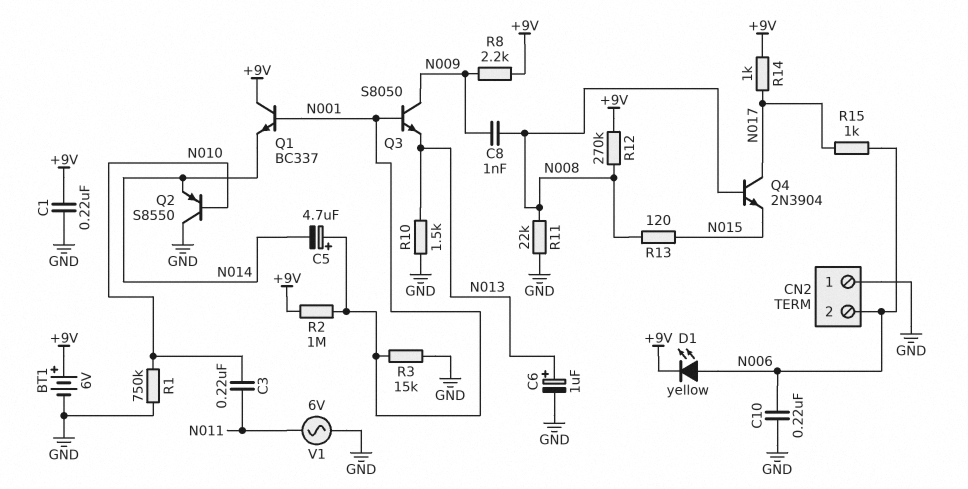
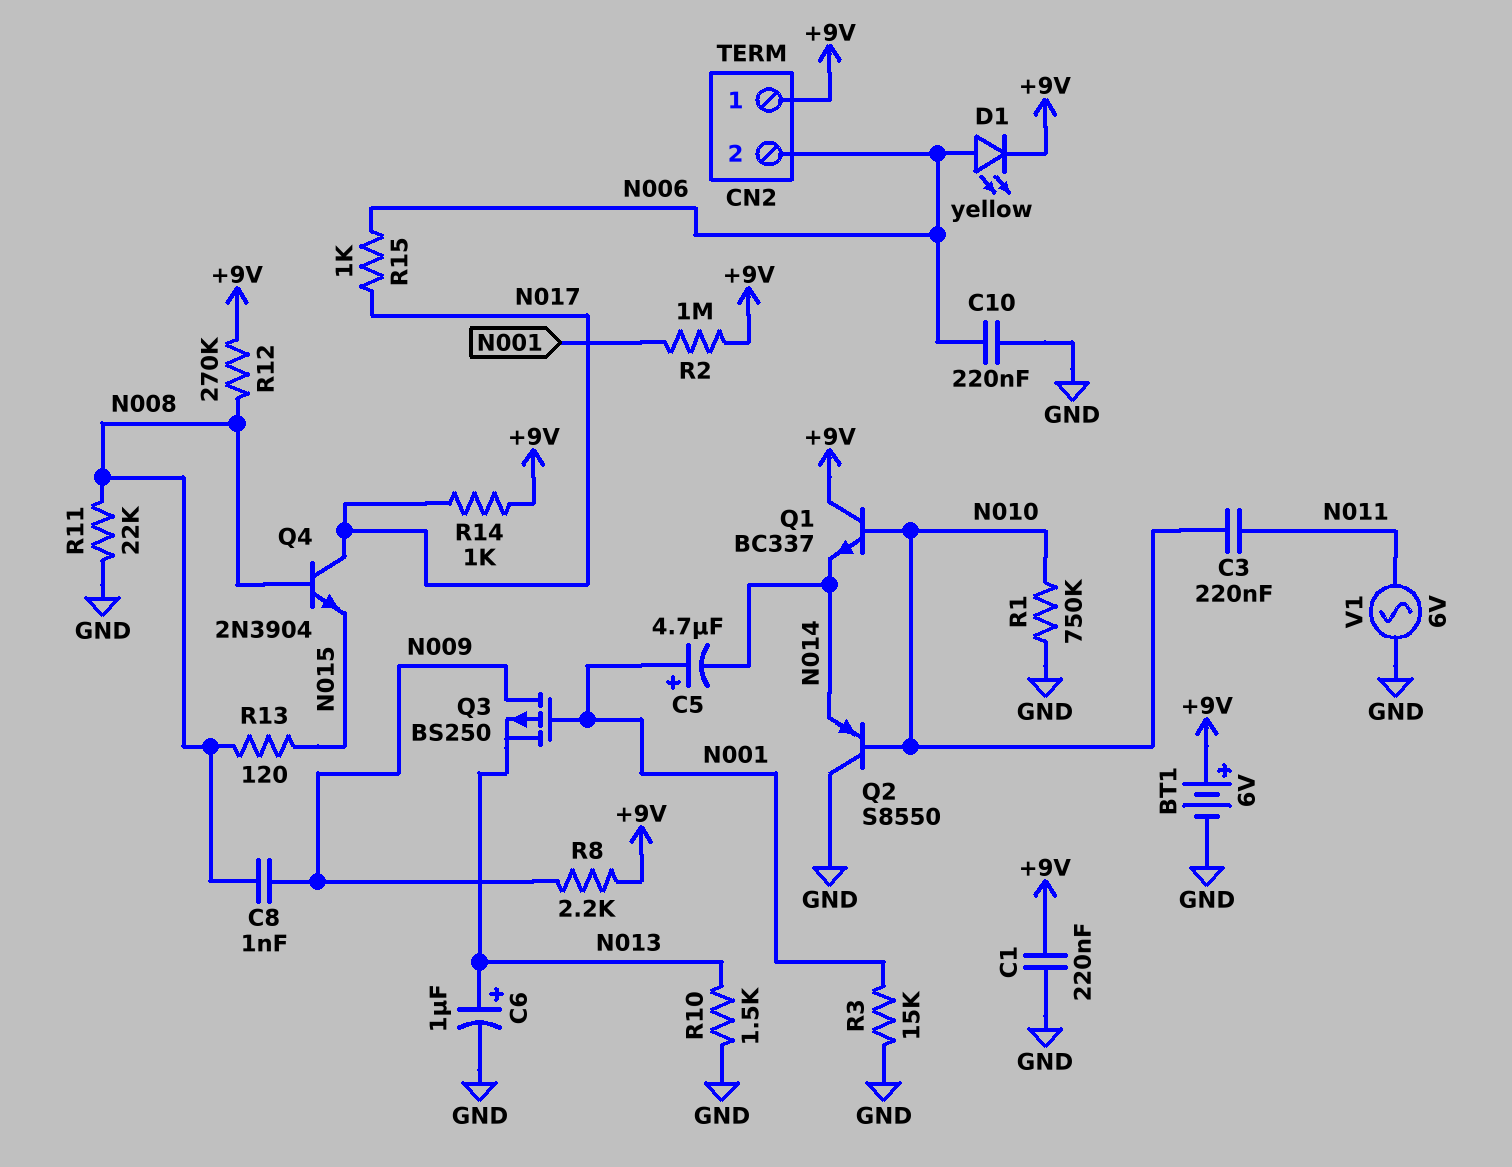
CN2 pin 1: GND -> +9V
Q1: NPN BC337 (B N001, C +9V, E N014) -> NPN BC337 (B N010, C +9V, E N014)
Q3: NPN S8050 (B N001, C N009, E N013) -> PMOS BS250 (G N001, D N009, S N013)

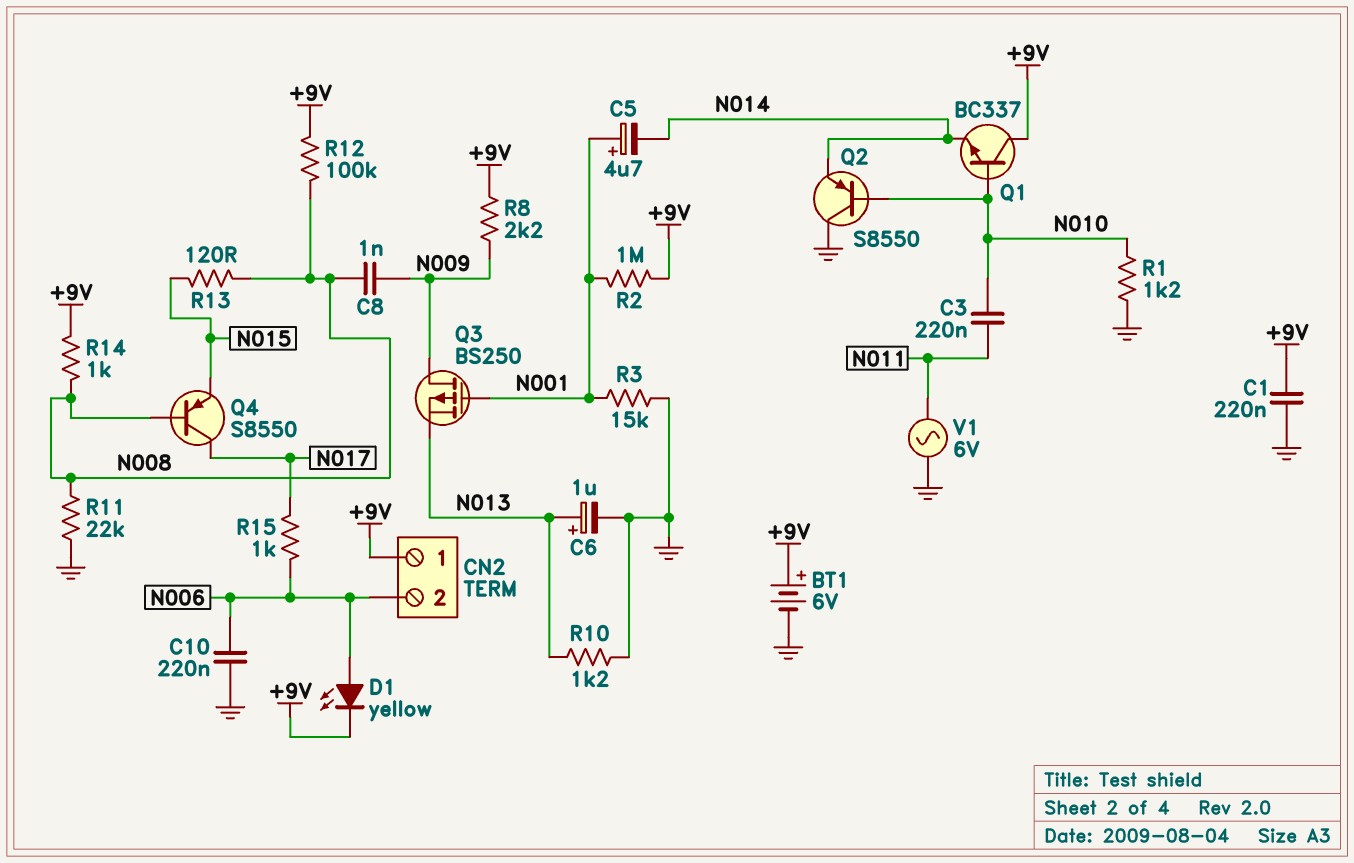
Q4: NPN 2N3904 (B N008, C N017, E N015) -> PNP S8550 (B N008, C N017, E N015)
R1: 750k (GND, N010) -> 1.2k (GND, N010)
R10: 1.5k (GND, N013) -> 1.2k (GND, N013)
R12: 270k (+9V, N008) -> 100k (+9V, N008)
R14: 1k (+9V, N017) -> 1k (+9V, N008)

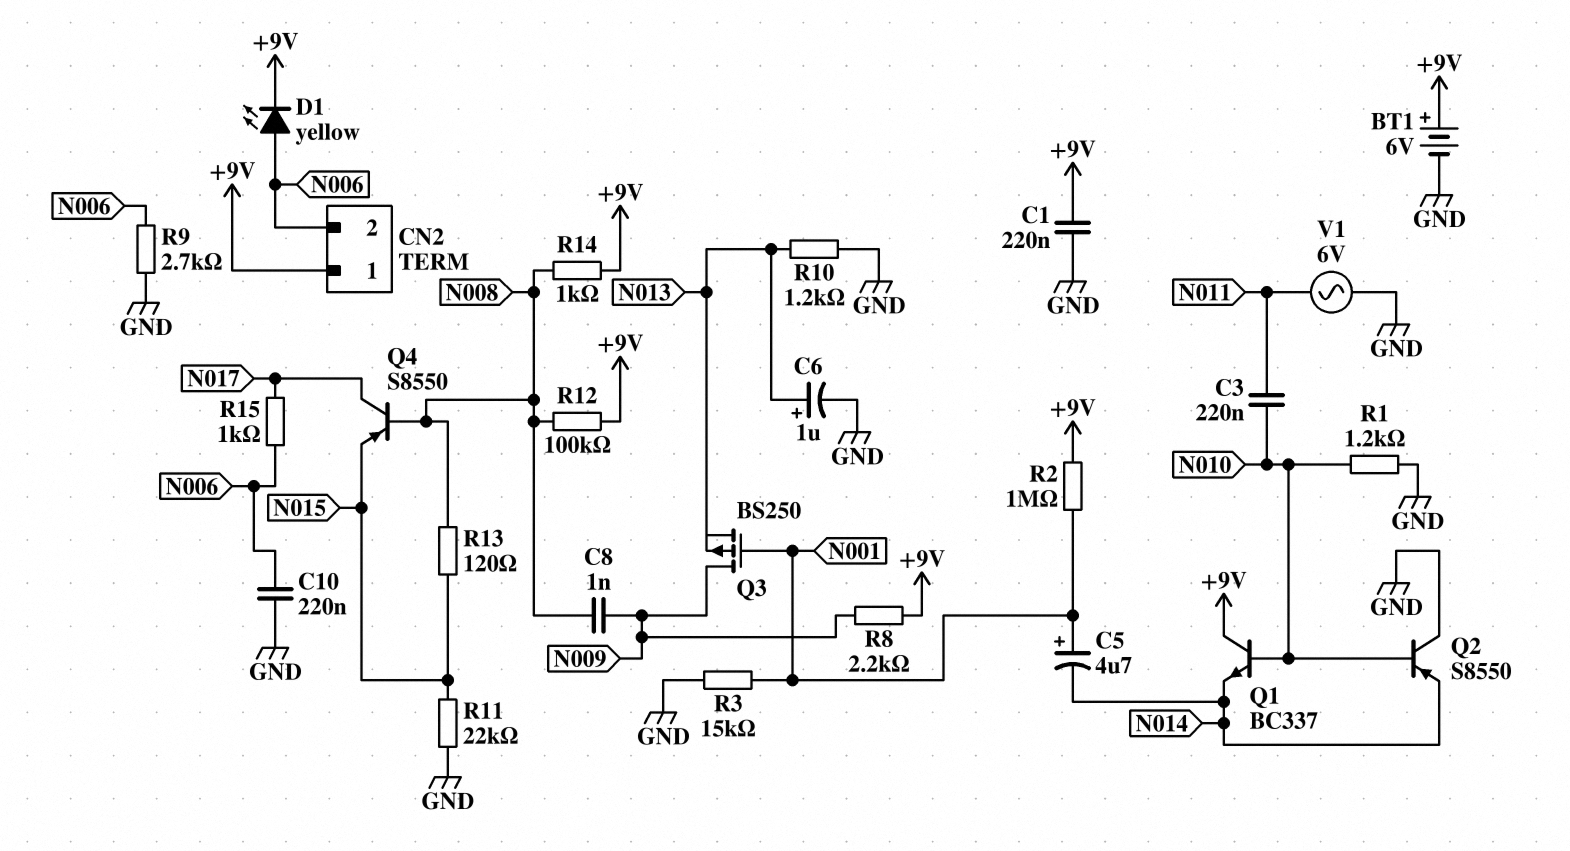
R9: none -> 2.7k (GND, N006)
R11: 22k (GND, N008) -> 22k (GND, N015)

